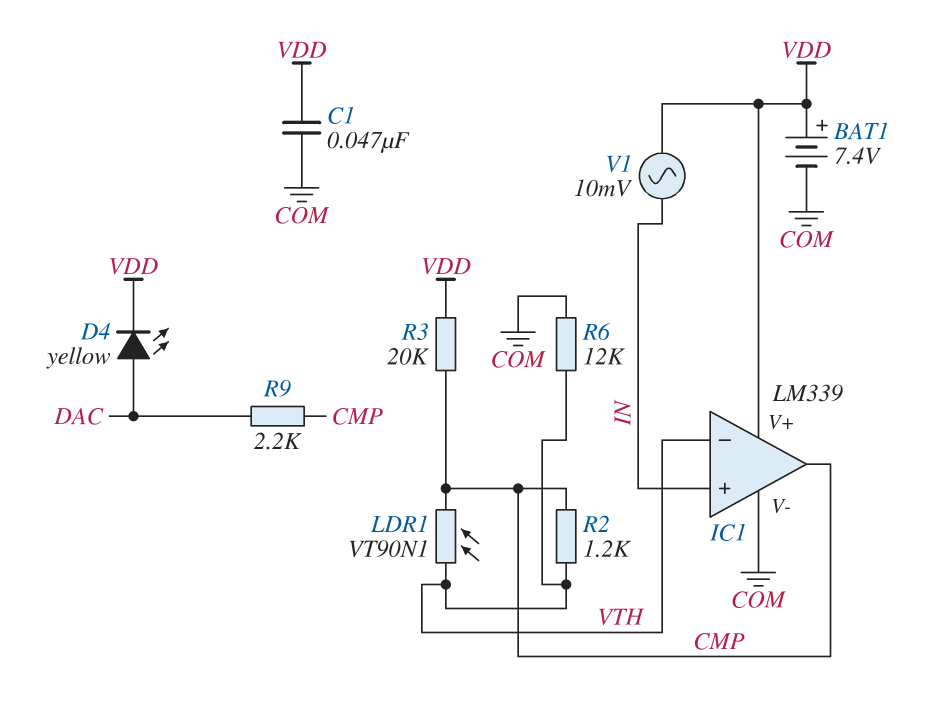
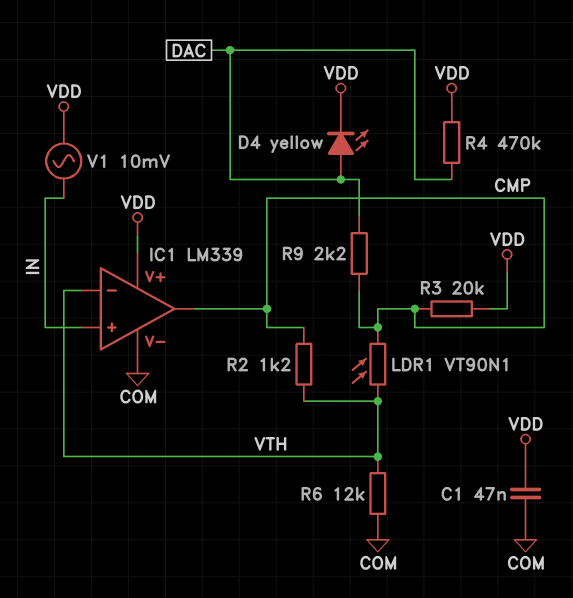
BAT1: 7.4V (plus VDD, minus COM) -> none
R4: none -> 470k (DAC, VDD)

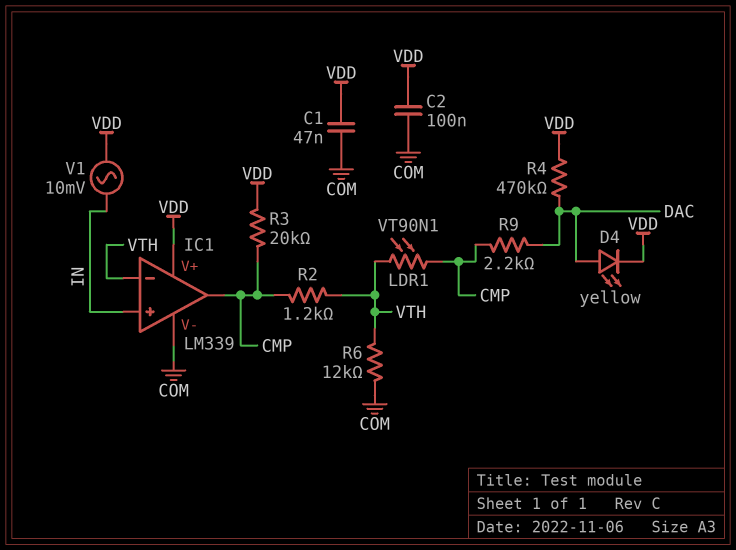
C2: none -> 100nF (COM, VDD)

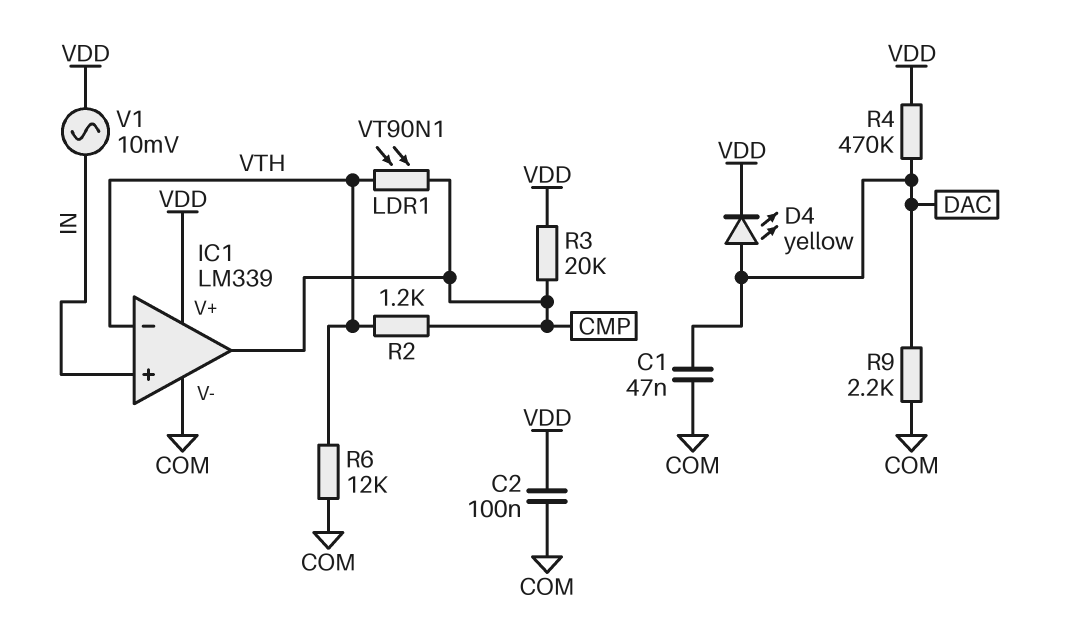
C1: 47nF (COM, VDD) -> 47nF (COM, DAC)
R9: 2.2k (CMP, DAC) -> 2.2k (COM, DAC)

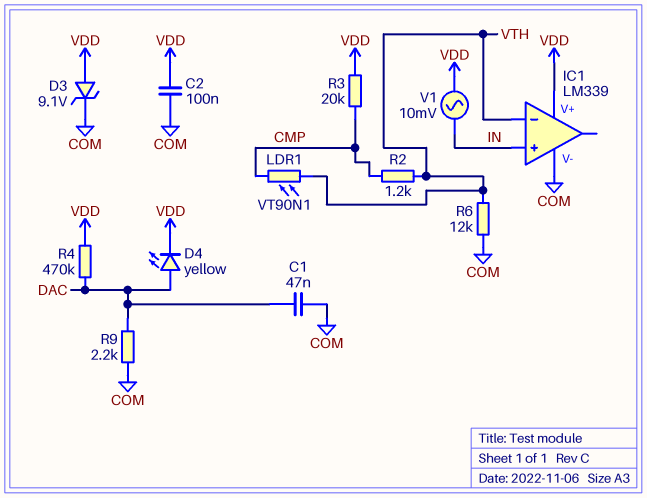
D3: none -> zener 9.1V (A VDD, K COM)
IC1 pin out: CMP -> none

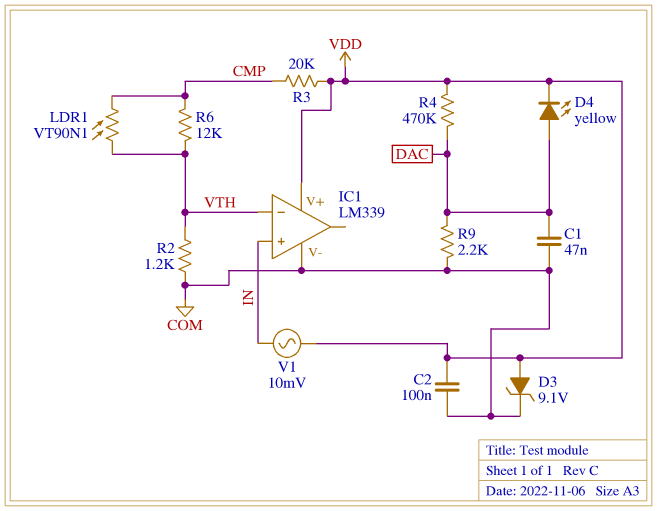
R2: 1.2k (CMP, VTH) -> 1.2k (COM, VTH)
R6: 12k (COM, VTH) -> 12k (CMP, VTH)

